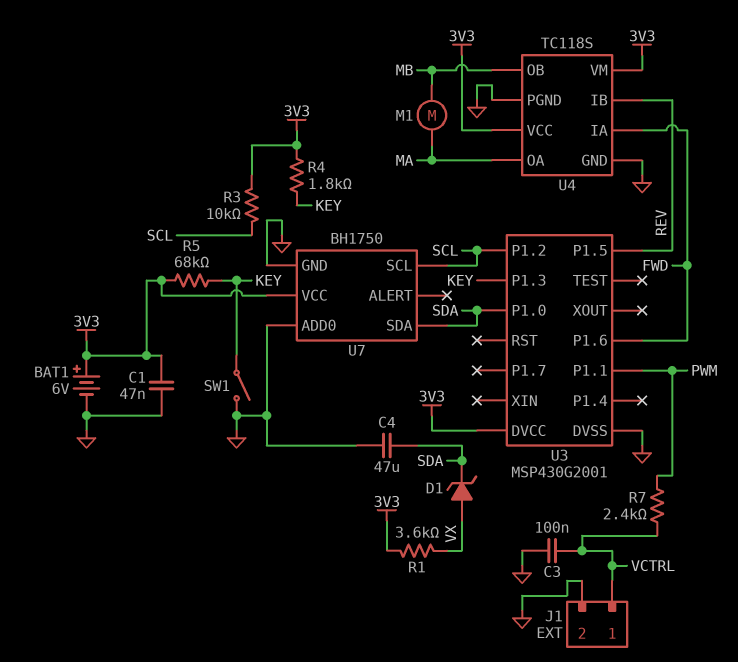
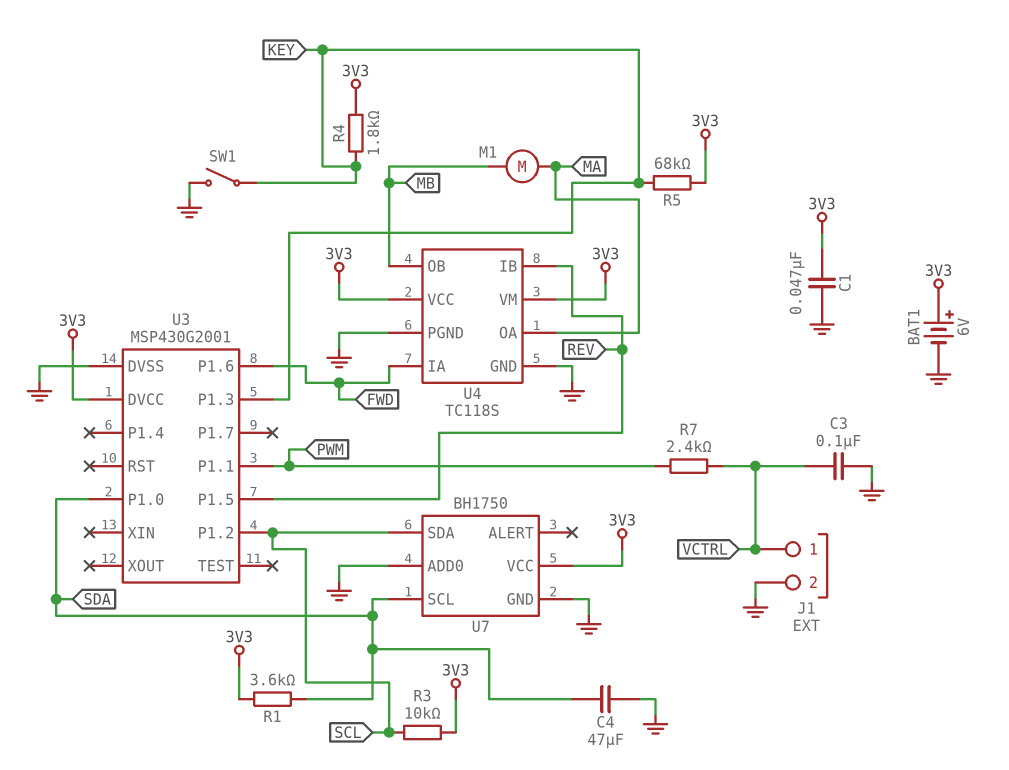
D1: zener (A VX, K SDA) -> none
R1: 3.6k (3V3, VX) -> 3.6k (3V3, SDA)
U7 pin SCL: SCL -> SDA
U7 pin SDA: SDA -> SCL

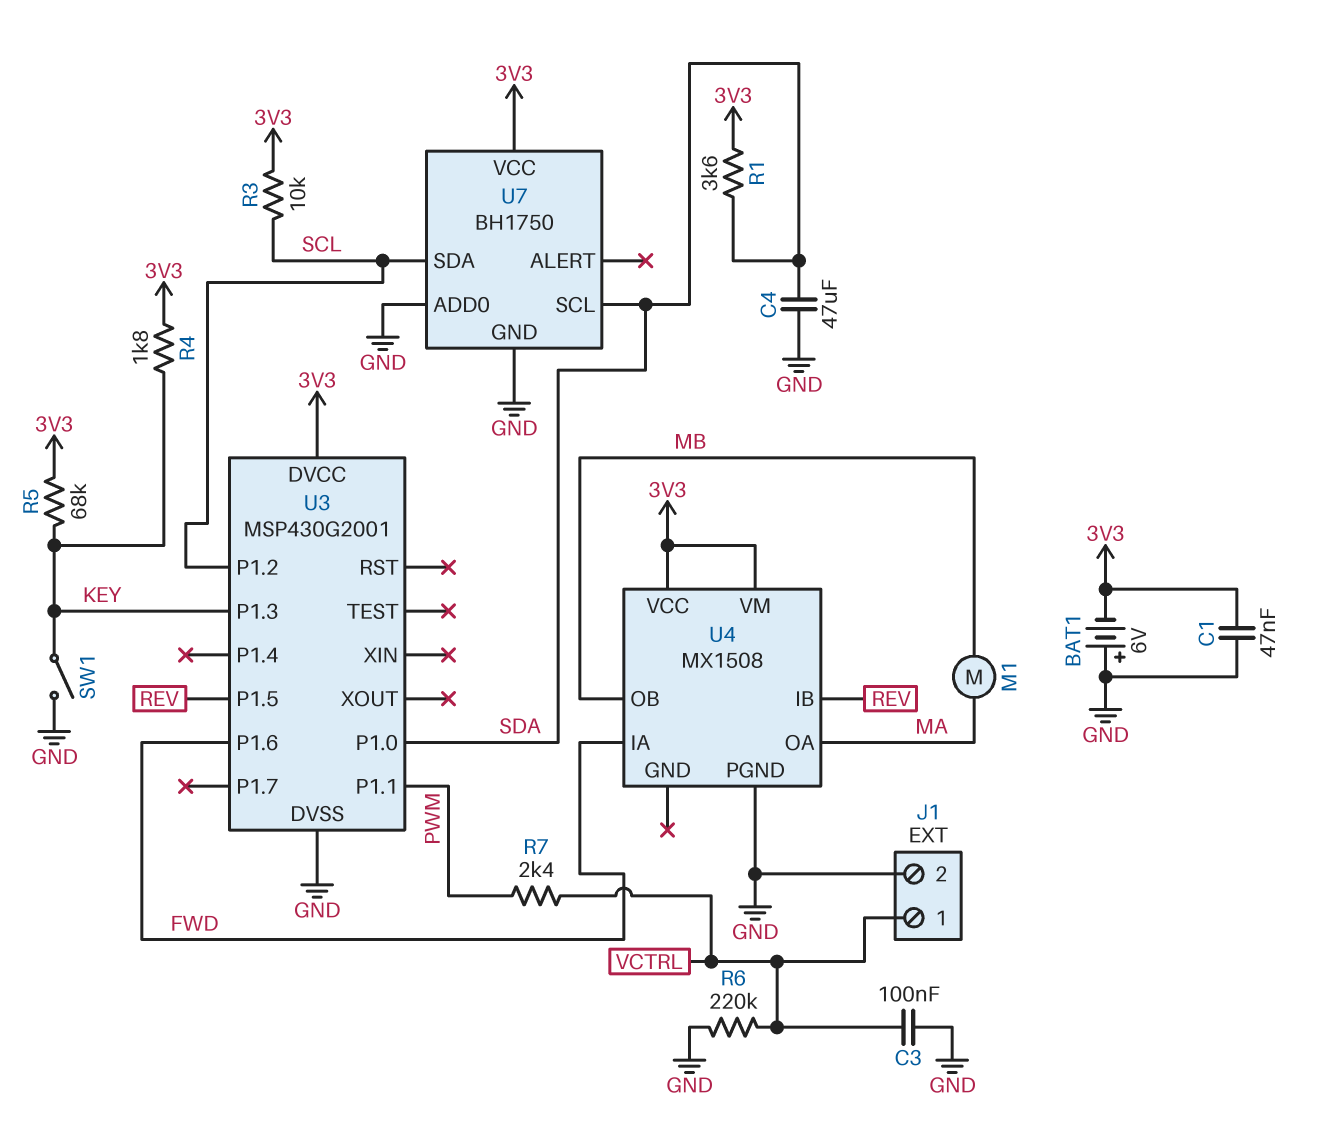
BAT1: 6V (plus 3V3, minus GND) -> 6V (plus GND, minus 3V3)
R6: none -> 220k (GND, VCTRL)
U4: TC118S -> MX1508
U4 pin GND: GND -> none

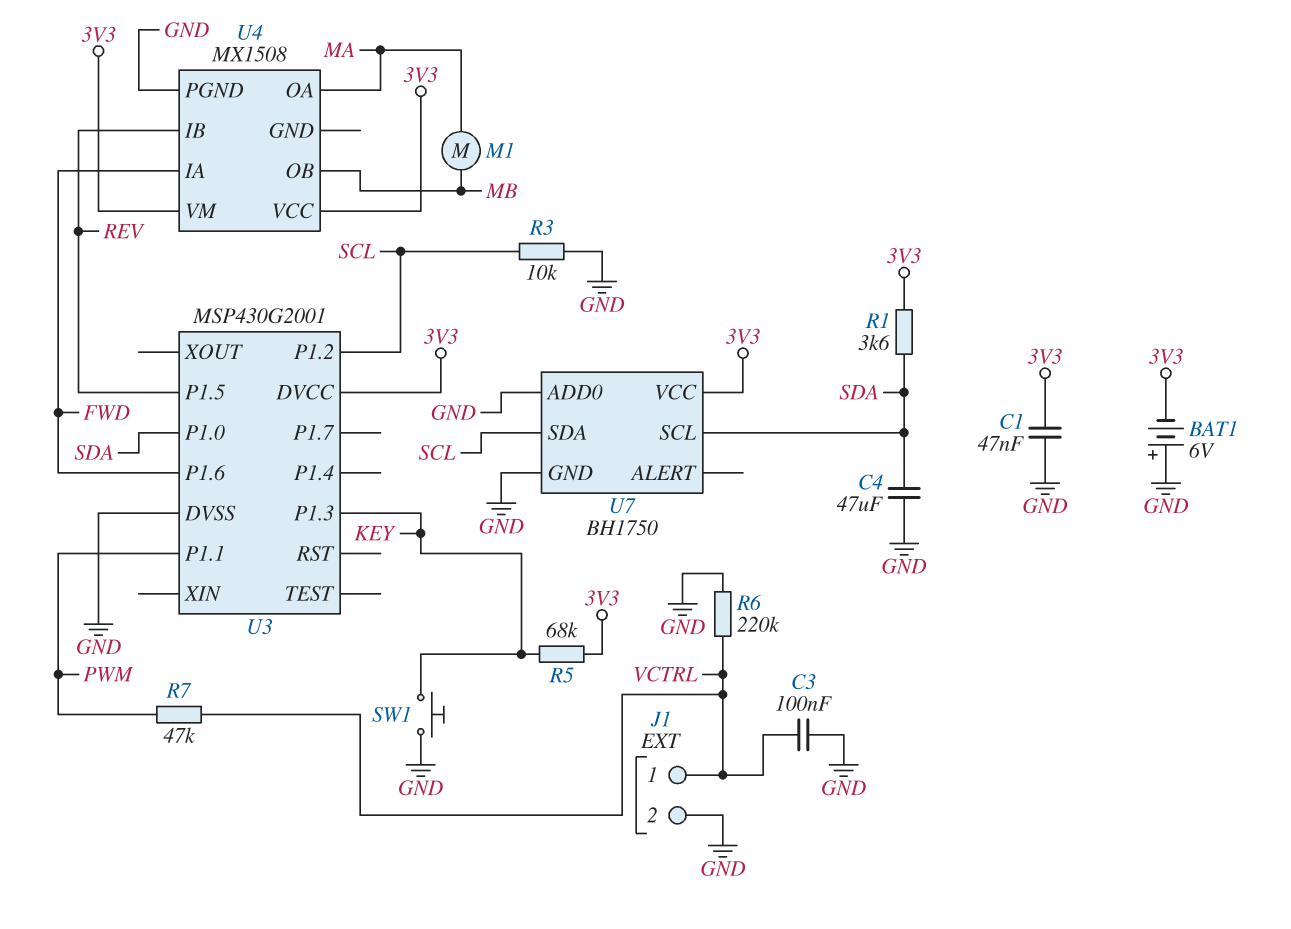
R3: 10k (3V3, SCL) -> 10k (GND, SCL)
R4: 1.8k (3V3, KEY) -> none
R7: 2.4k (PWM, VCTRL) -> 47k (PWM, VCTRL)
SW1: switch (GND, KEY) -> button (GND, KEY)

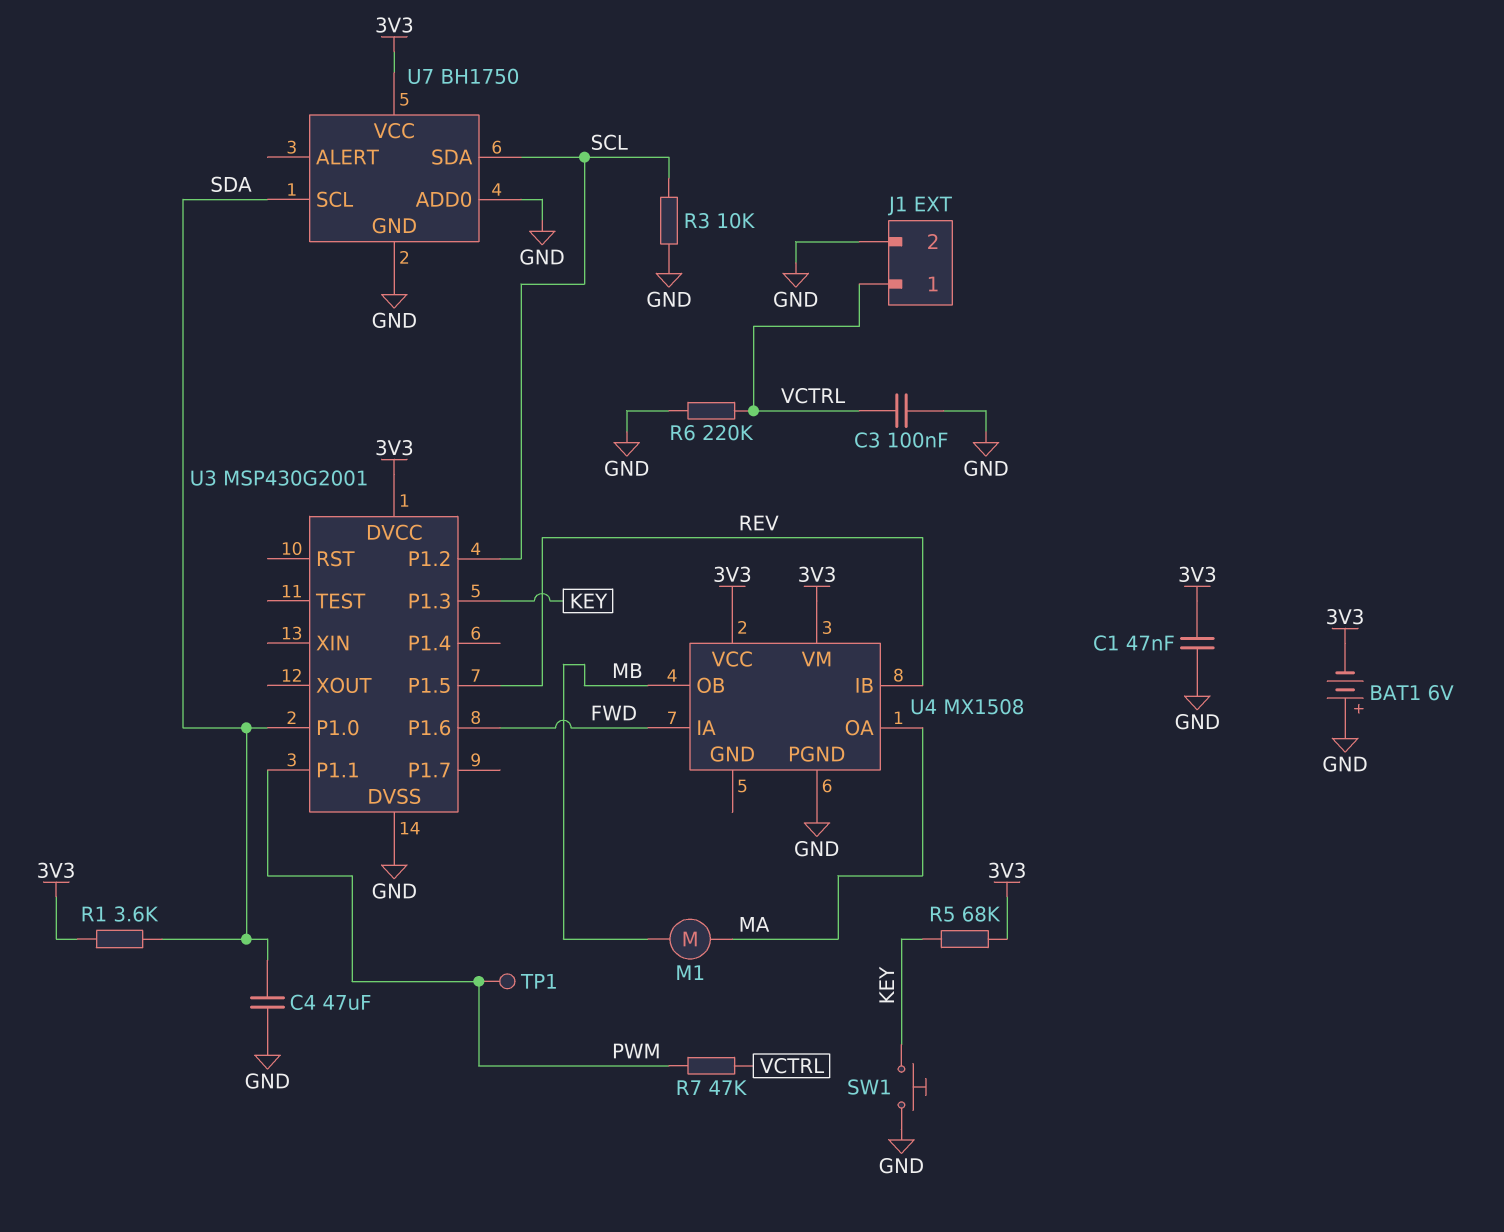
TP1: none -> test point (PWM)

